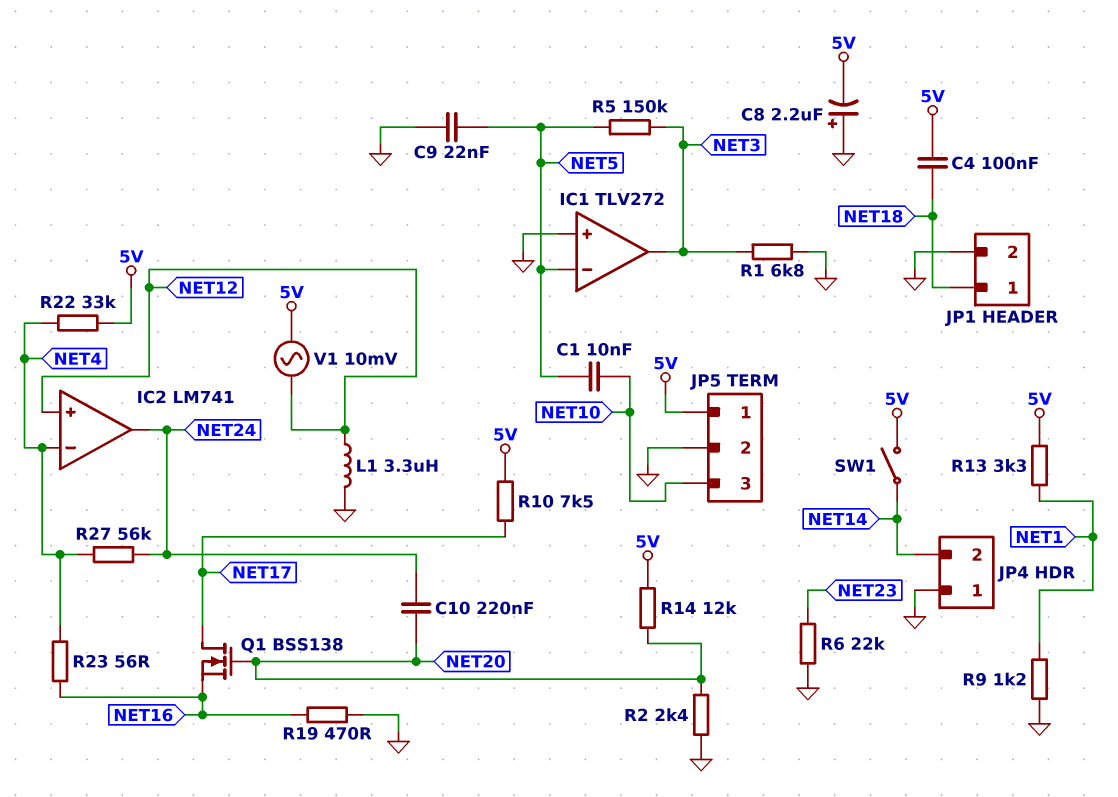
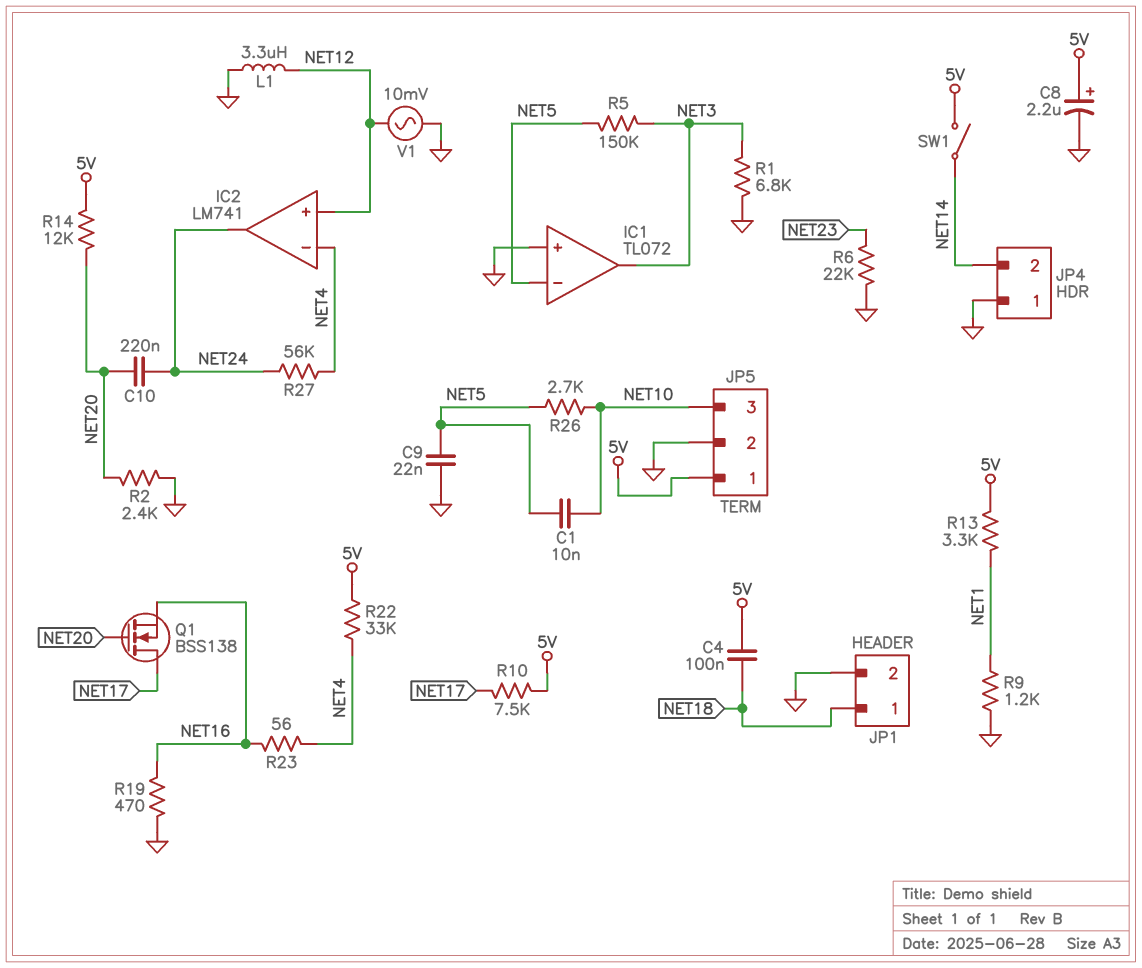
C8: 2.2uF (plus GND, minus 5V) -> 2.2uF (plus 5V, minus GND)
IC1: TLV272 -> TL072
R26: none -> 2.7k (NET5, NET10)
V1: AC 10mV (5V, NET12) -> AC 10mV (GND, NET12)

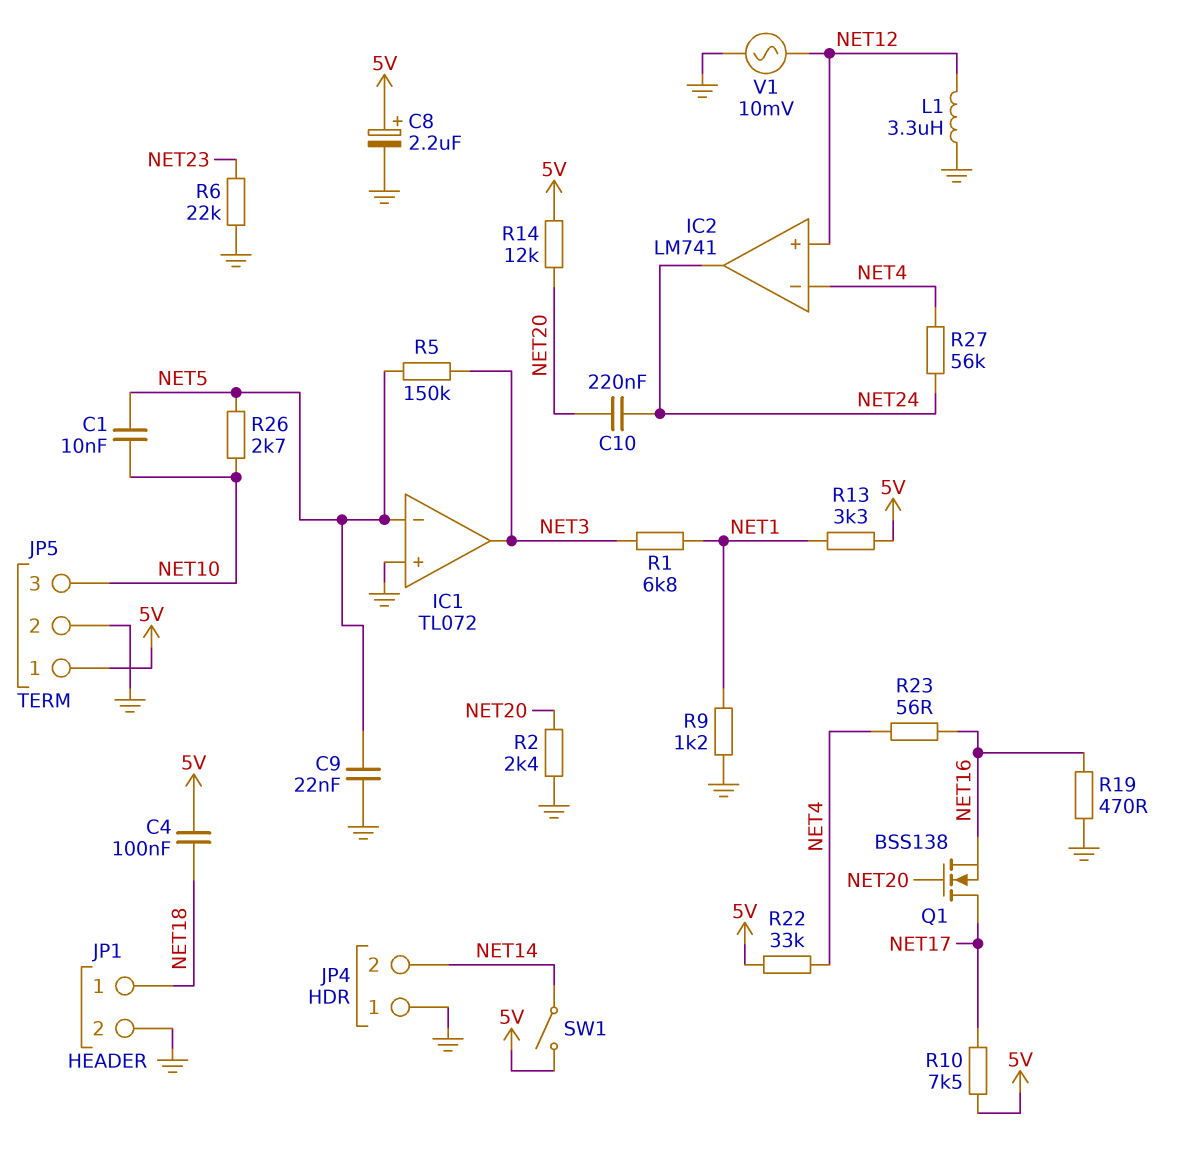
R1: 6.8k (GND, NET3) -> 6.8k (NET1, NET3)

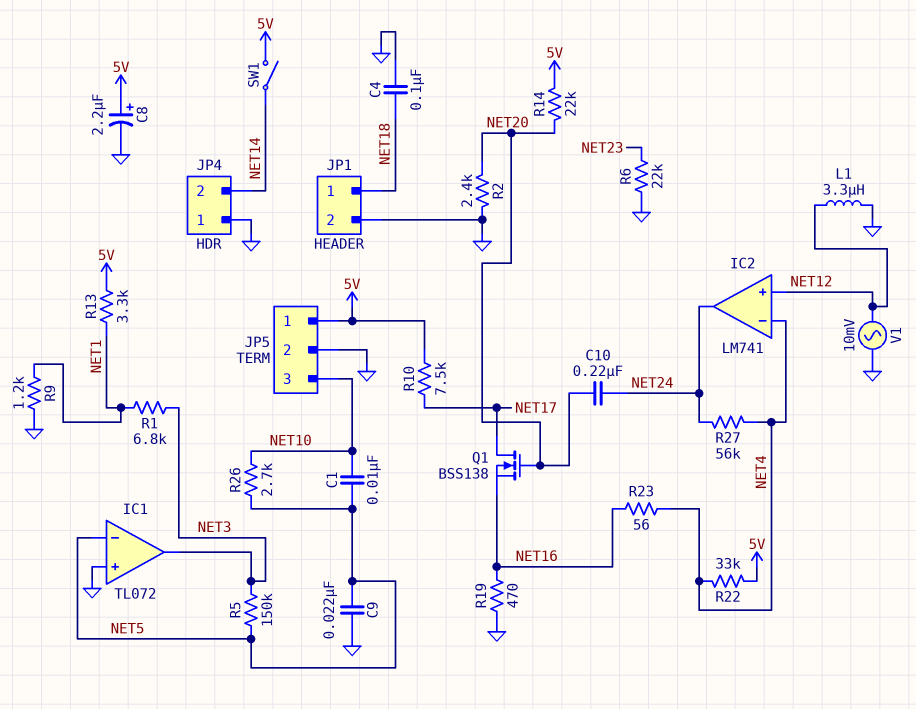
C4: 100nF (5V, NET18) -> 100nF (GND, NET18)
R14: 12k (5V, NET20) -> 22k (5V, NET20)

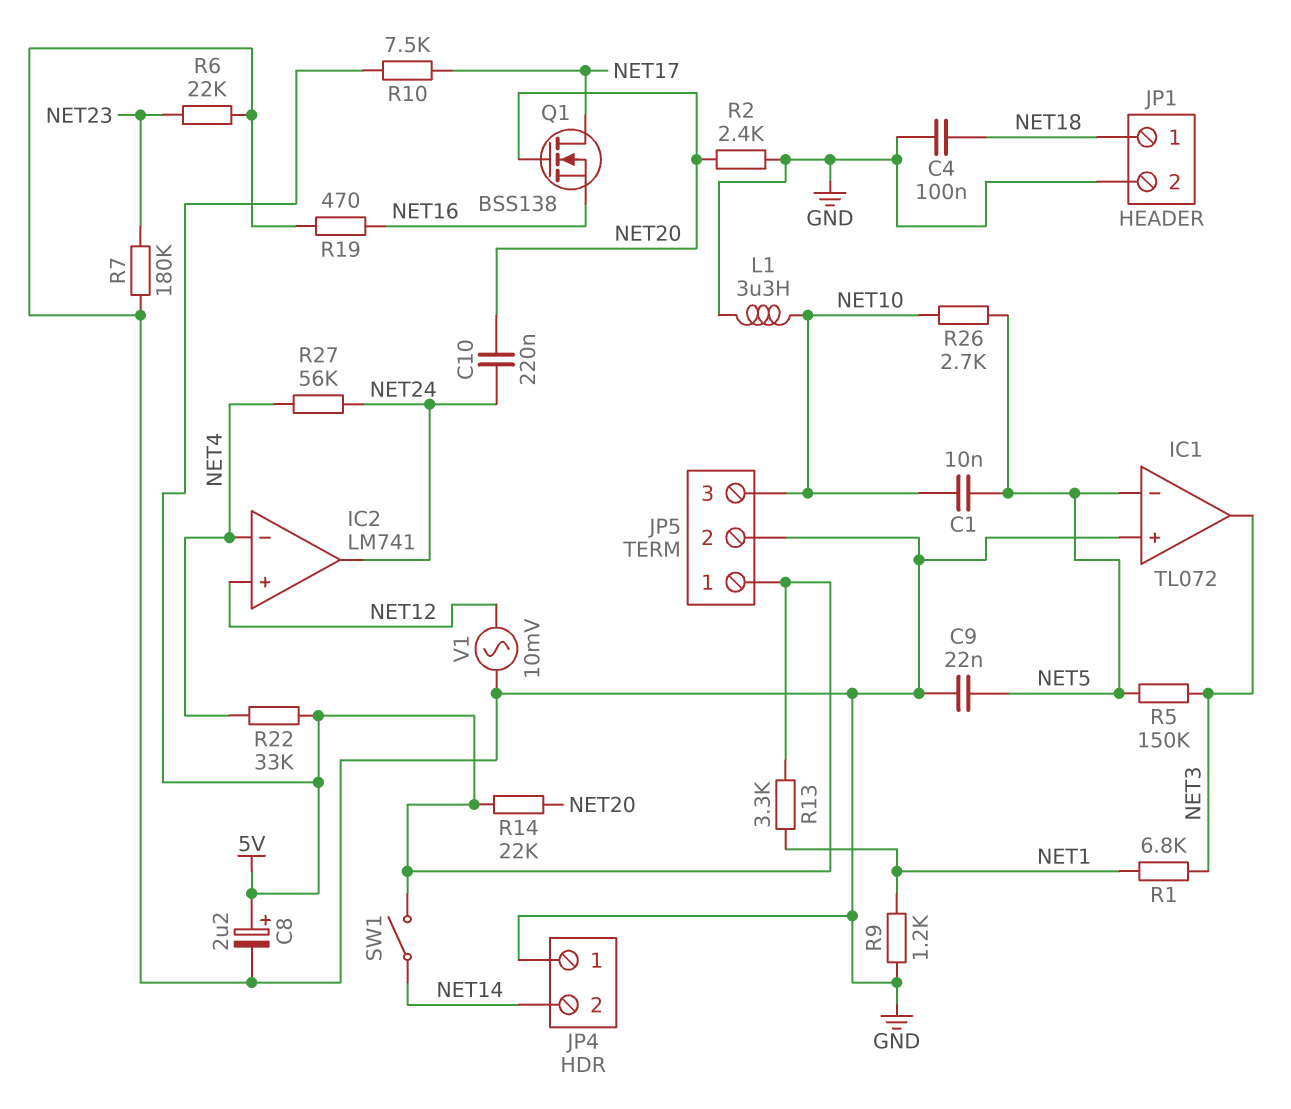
L1: 3.3uH (GND, NET12) -> 3.3uH (GND, NET10)
R7: none -> 180k (GND, NET23)
R23: 56 (NET4, NET16) -> none

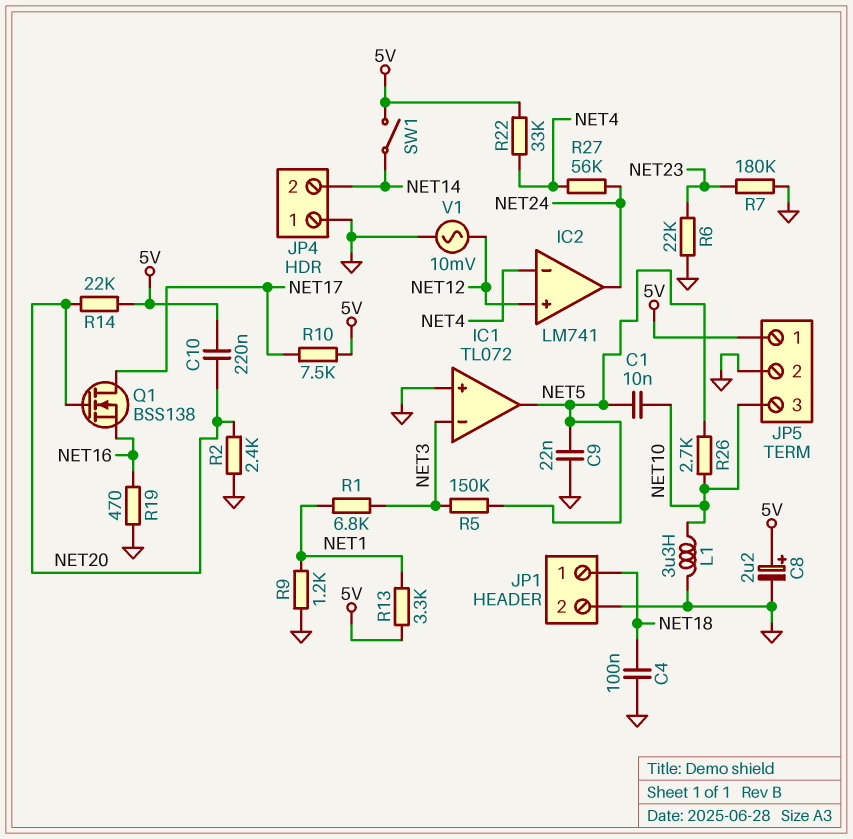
C10: 220nF (NET20, NET24) -> 220nF (5V, NET20)
IC1 pin in-: NET5 -> NET3
IC1 pin out: NET3 -> NET5

